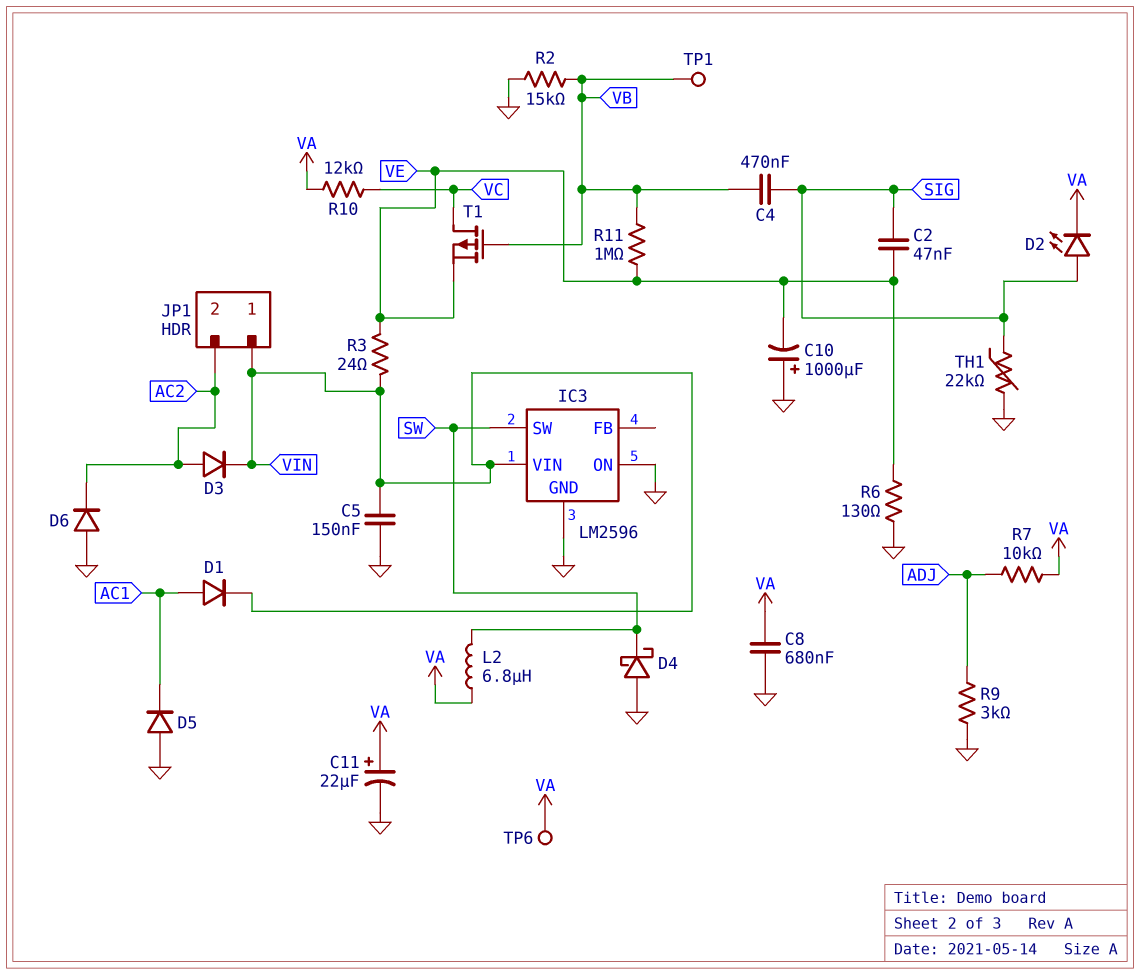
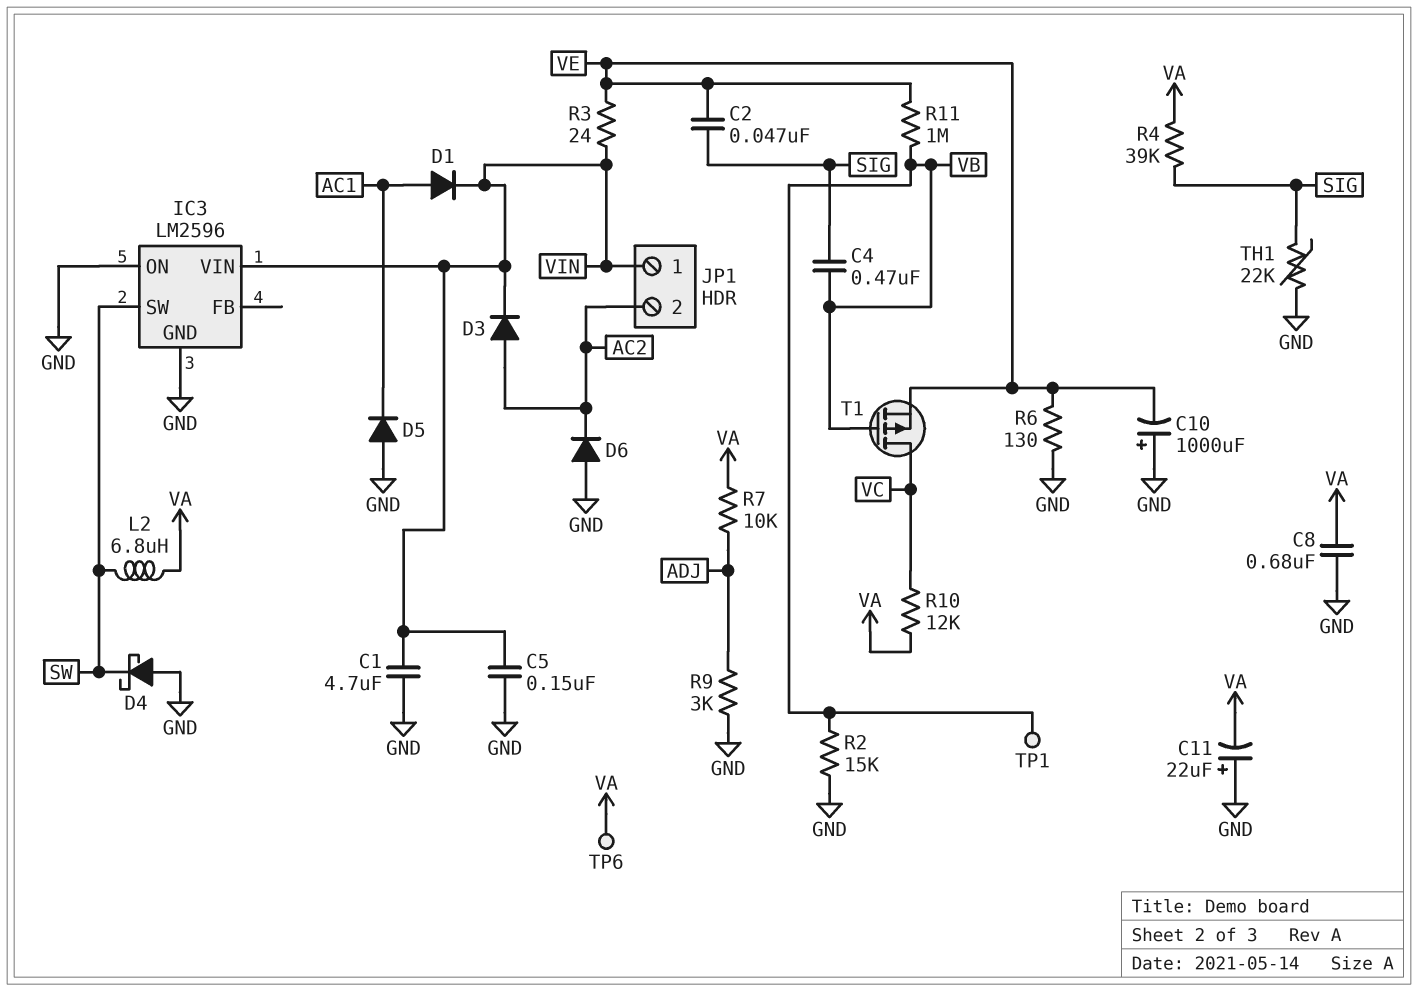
C1: none -> 4.7uF (GND, VIN)
C11: 22uF (plus VA, minus GND) -> 22uF (plus GND, minus VA)
D2: LED (A SIG, K VA) -> none
R4: none -> 39k (SIG, VA)

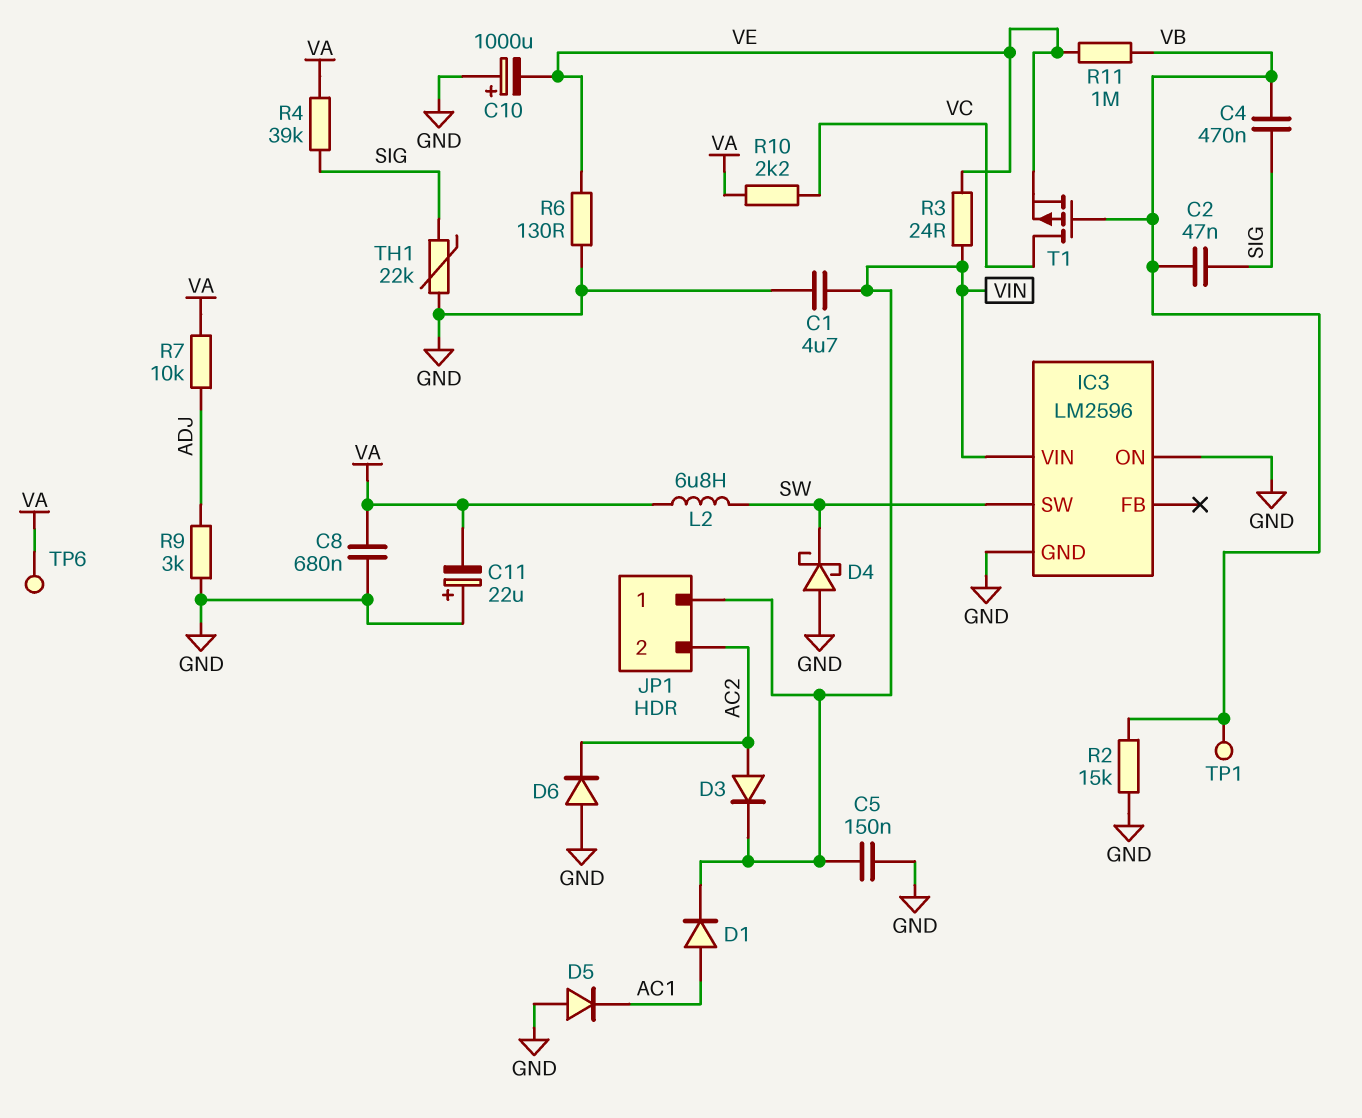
C2: 47nF (SIG, VE) -> 47nF (SIG, VB)
R10: 12k (VA, VC) -> 2.2k (VA, VC)

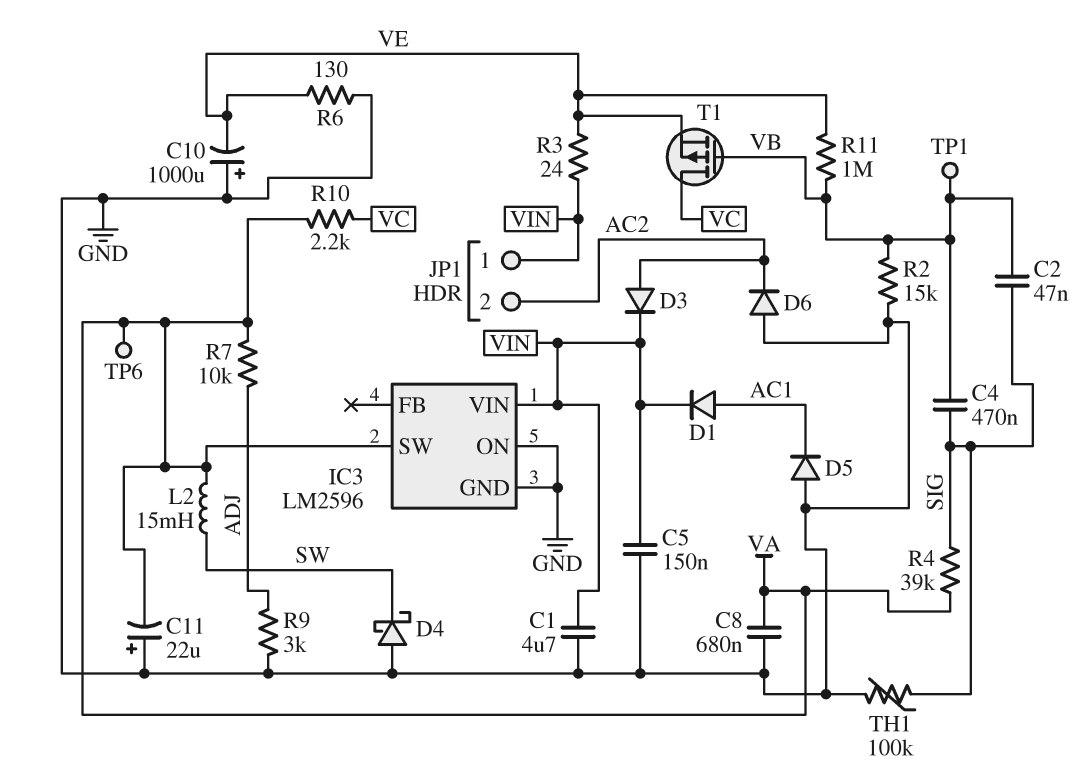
IC3 pin SW: SW -> VA
L2: 6.8uH (SW, VA) -> 15mH (SW, VA)
TH1: 22k (GND, SIG) -> 100k (GND, SIG)

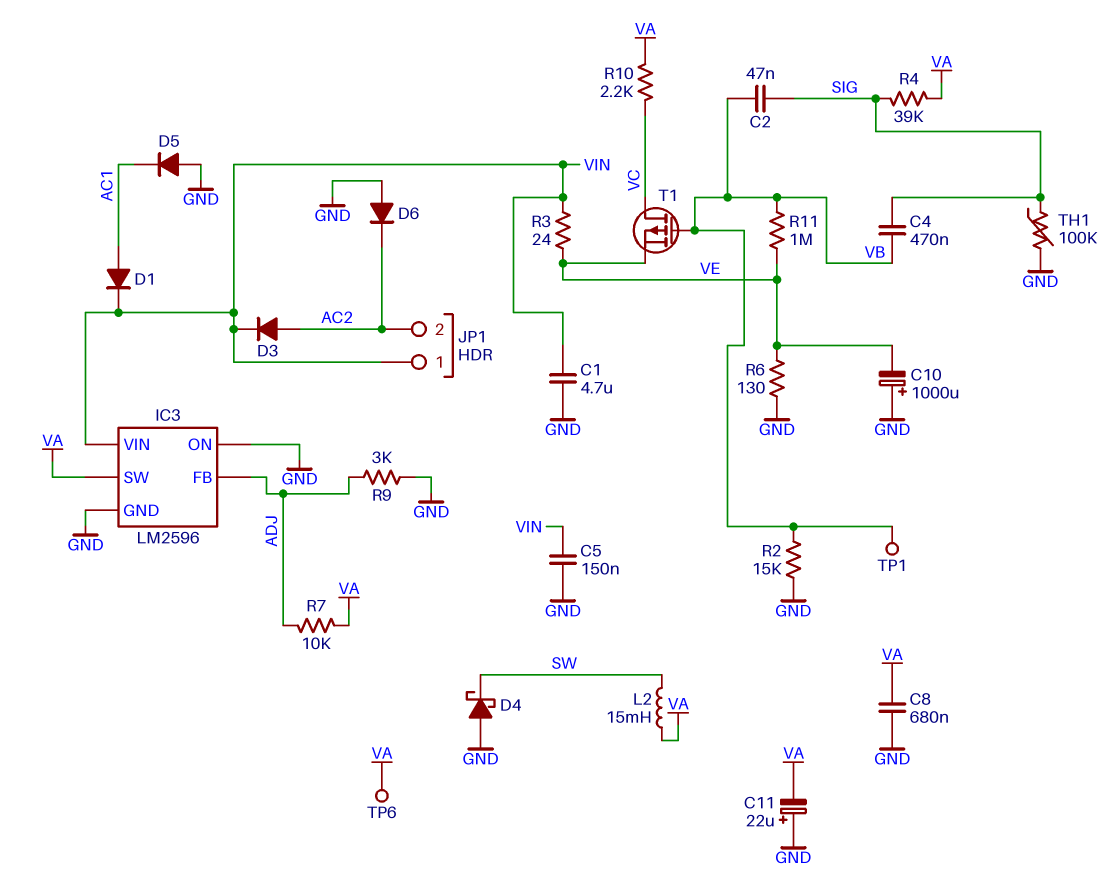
IC3 pin FB: none -> ADJ

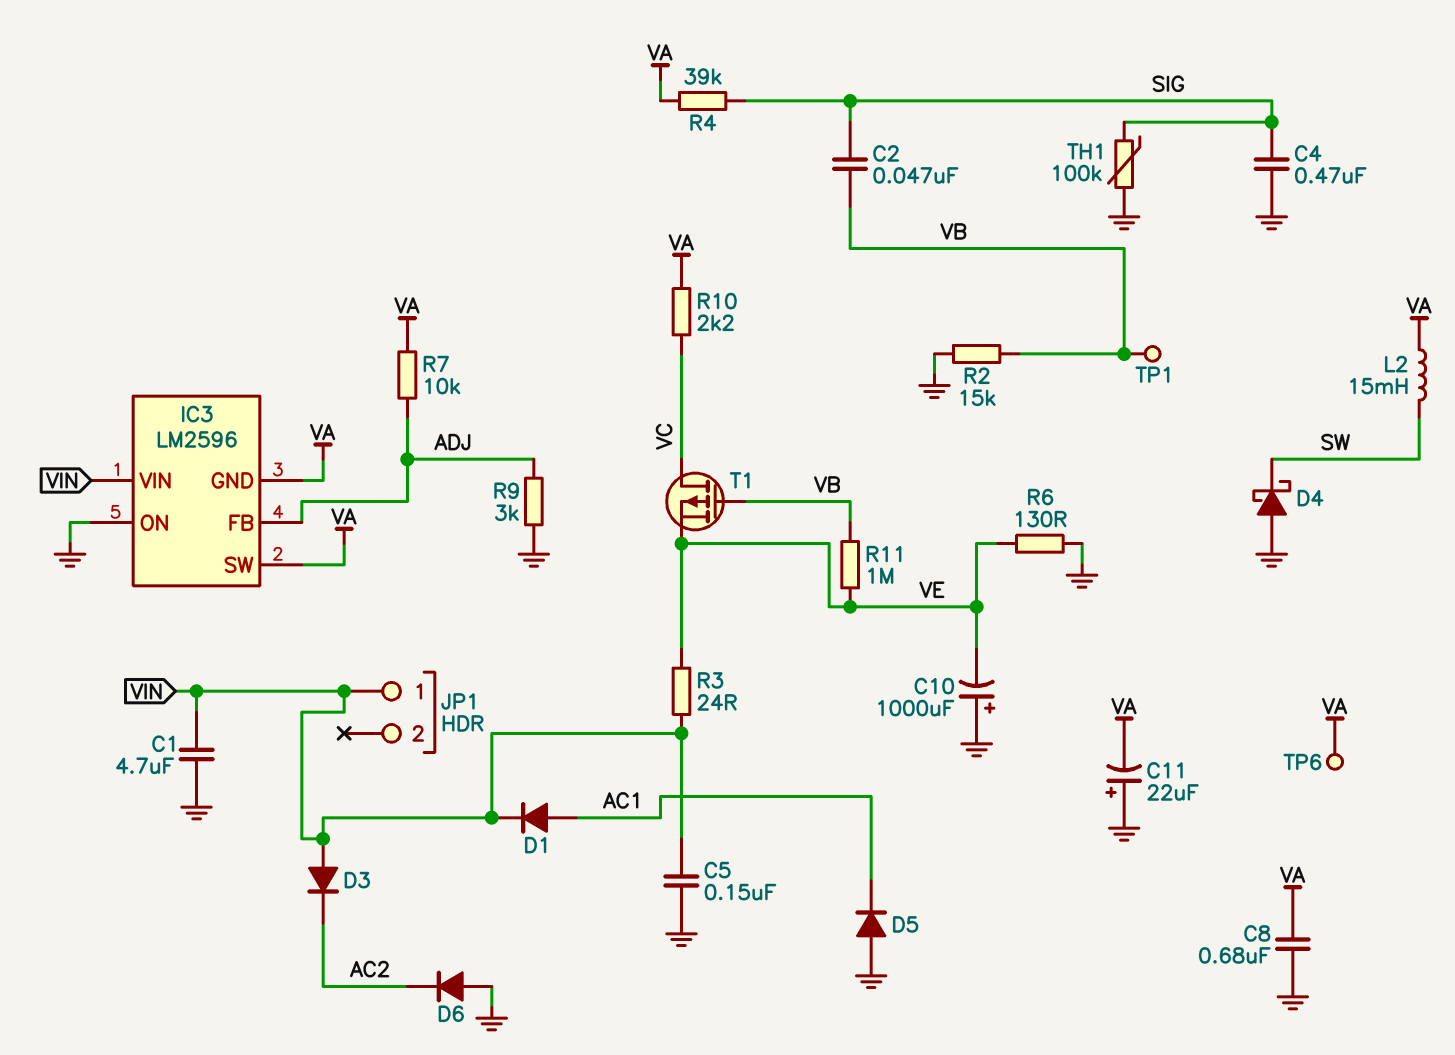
C4: 470nF (SIG, VB) -> 470nF (GND, SIG)
D3: diode (A AC2, K VIN) -> diode (A VIN, K AC2)
IC3 pin GND: GND -> VA
JP1 pin 2: AC2 -> none

